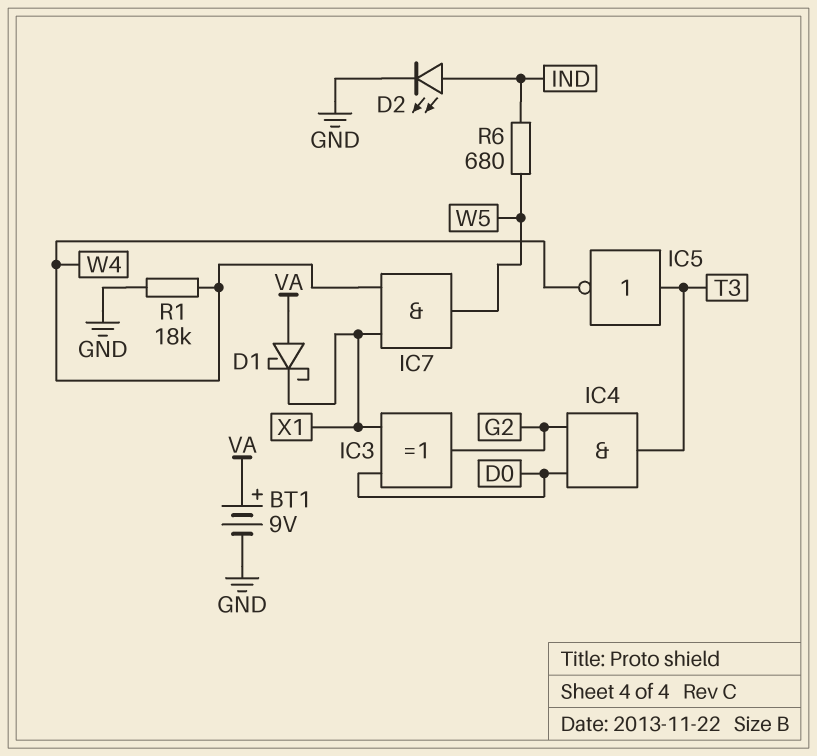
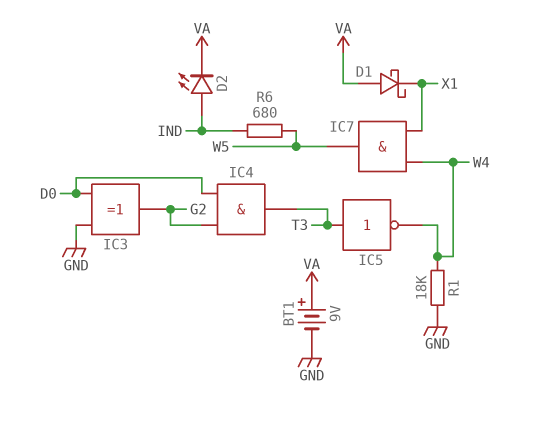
D2: LED (A IND, K GND) -> LED (A IND, K VA)
IC3: XOR (in D0, in X1, out G2) -> XOR (in D0, in GND, out G2)

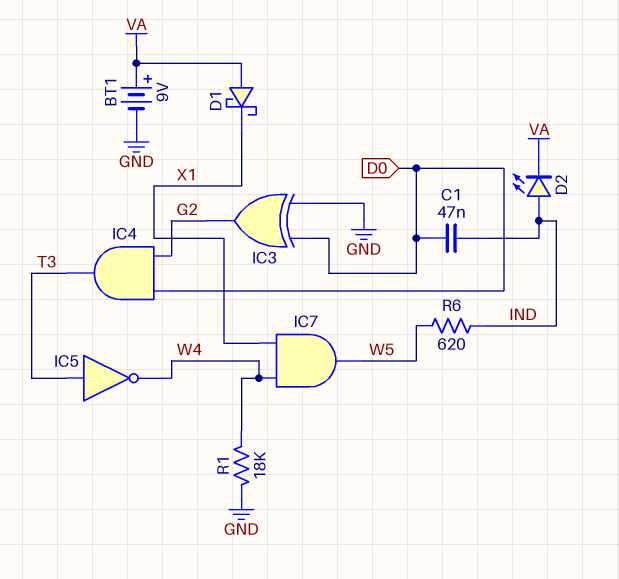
C1: none -> 47nF (D0, IND)
R6: 680 (IND, W5) -> 620 (IND, W5)

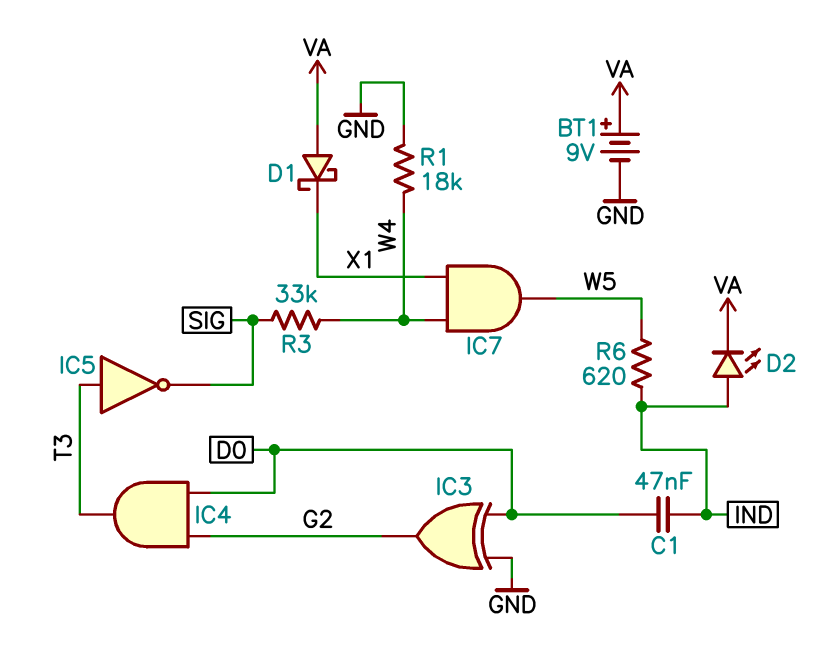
IC5: NOT (in T3, out W4) -> NOT (in T3, out SIG)
R3: none -> 33k (SIG, W4)

